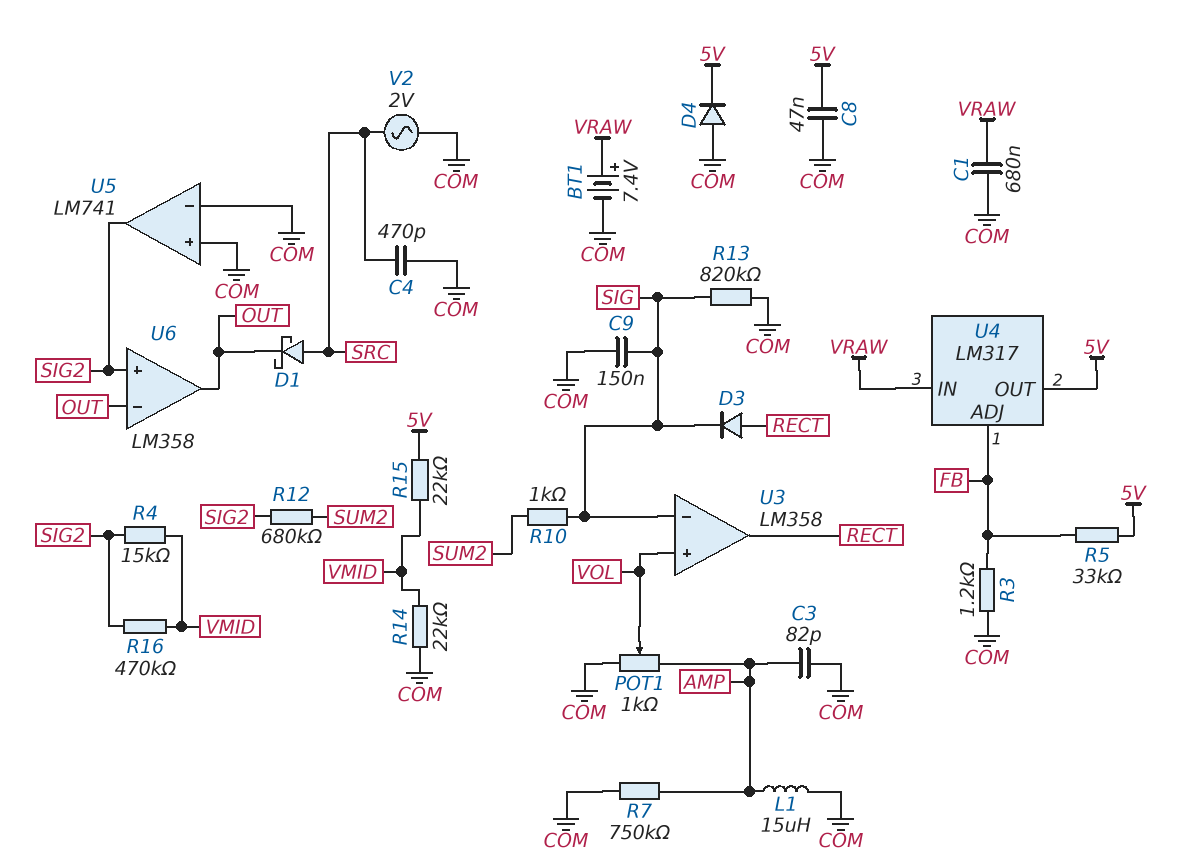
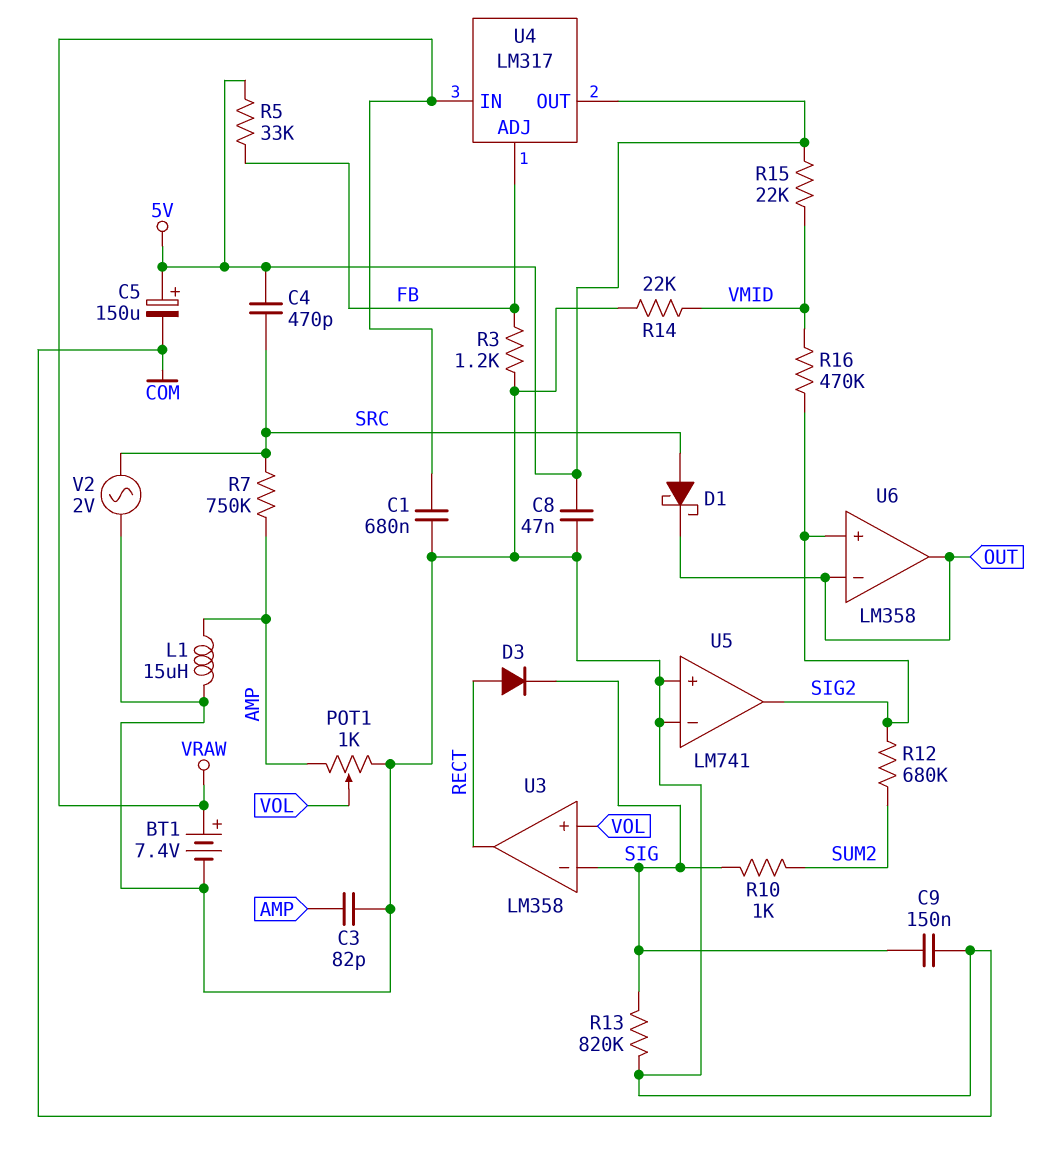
C4: 470pF (COM, SRC) -> 470pF (5V, SRC)
C5: none -> 150uF (plus 5V, minus COM)
D4: diode (A COM, K 5V) -> none
R4: 15k (SIG2, VMID) -> none
R7: 750k (AMP, COM) -> 750k (AMP, SRC)

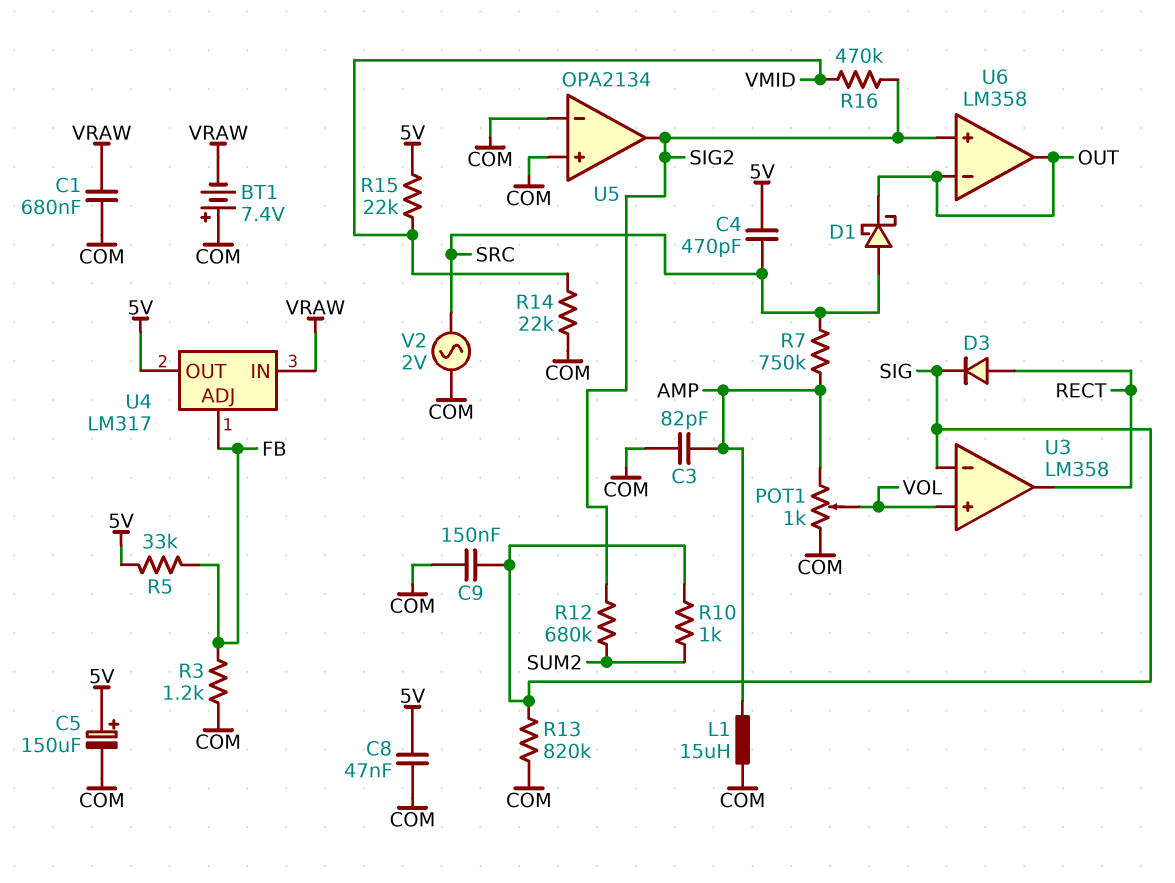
BT1: 7.4V (plus VRAW, minus COM) -> 7.4V (plus COM, minus VRAW)
U5: LM741 -> OPA2134

